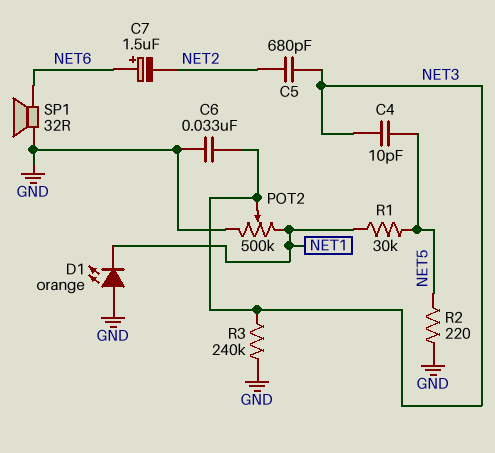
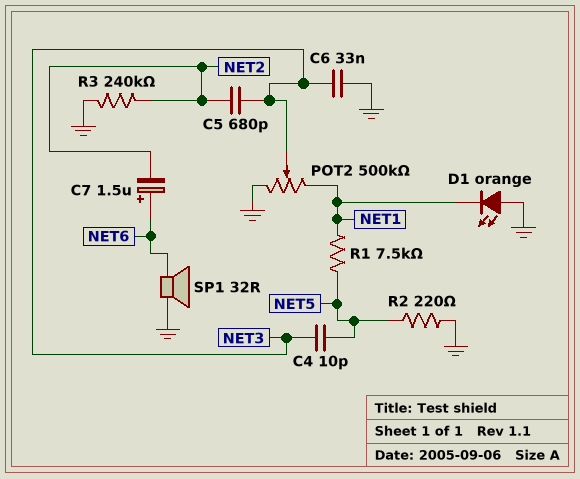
R1: 30k (NET1, NET5) -> 7.5k (NET1, NET5)
R3: 240k (GND, NET3) -> 240k (GND, NET2)

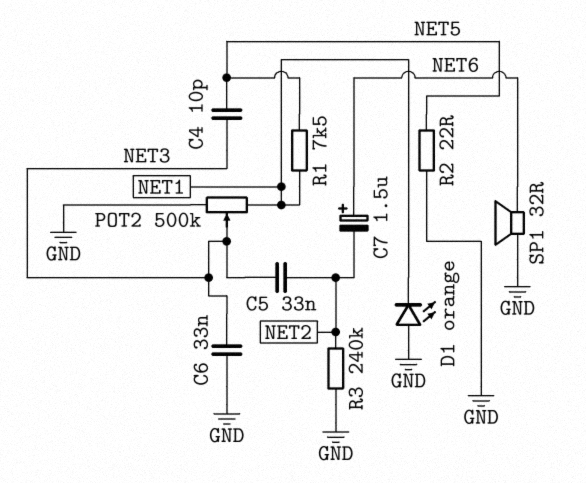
C5: 680pF (NET2, NET3) -> 33nF (NET2, NET3)
R2: 220 (GND, NET5) -> 22 (GND, NET5)

